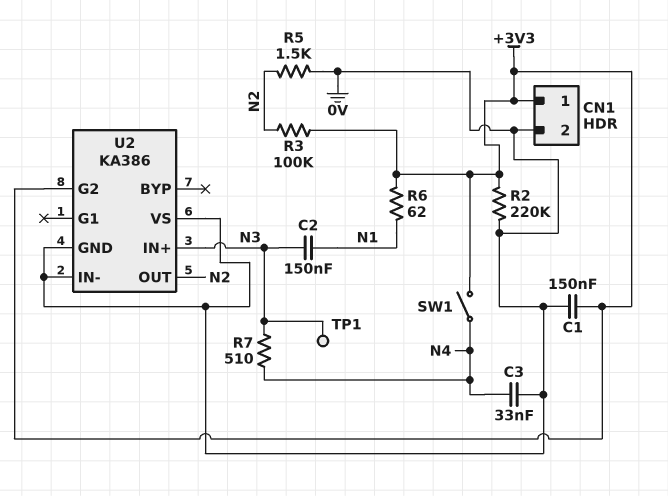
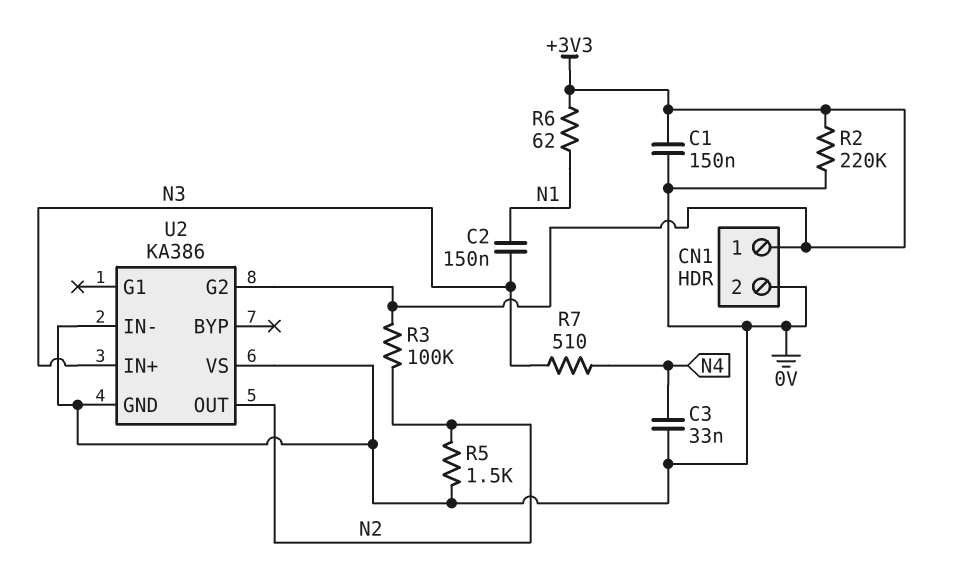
SW1: switch (+3V3, N4) -> none
TP1: test point (N3) -> none

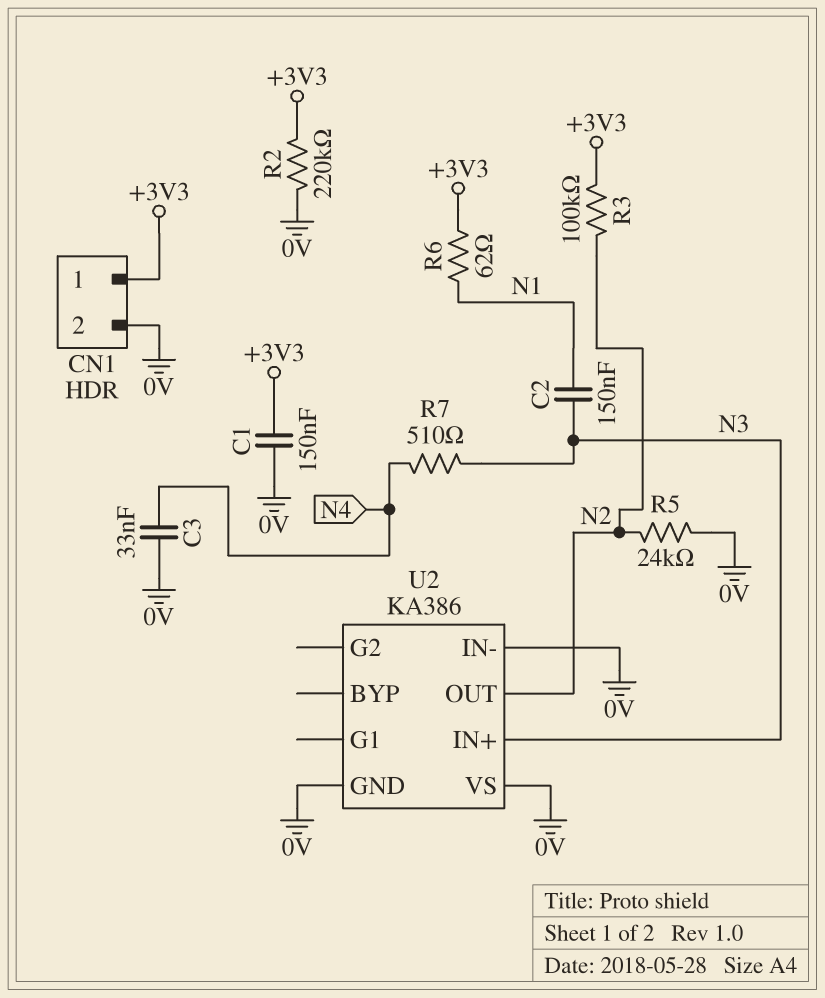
R5: 1.5k (0V, N2) -> 24k (0V, N2)
U2 pin G2: +3V3 -> none

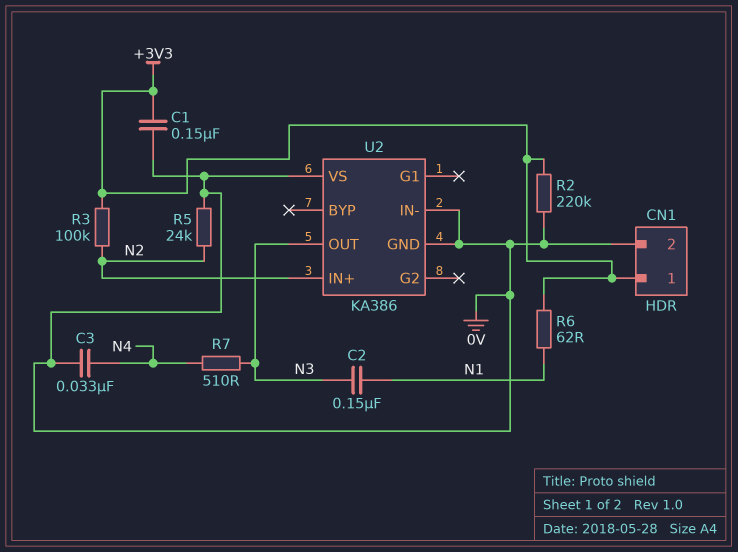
U2 pin IN+: N3 -> N2
U2 pin OUT: N2 -> N3

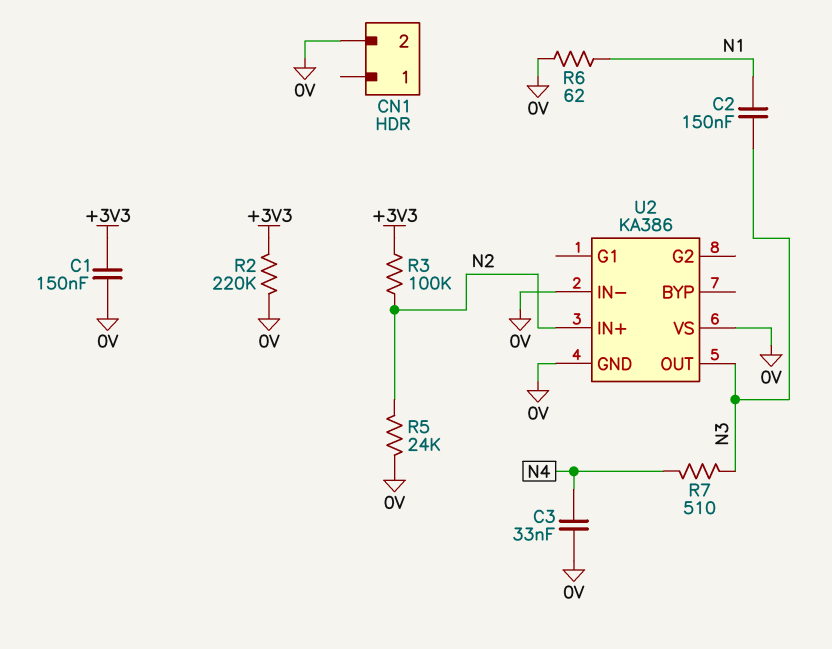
CN1 pin 1: +3V3 -> none
R6: 62 (+3V3, N1) -> 62 (0V, N1)

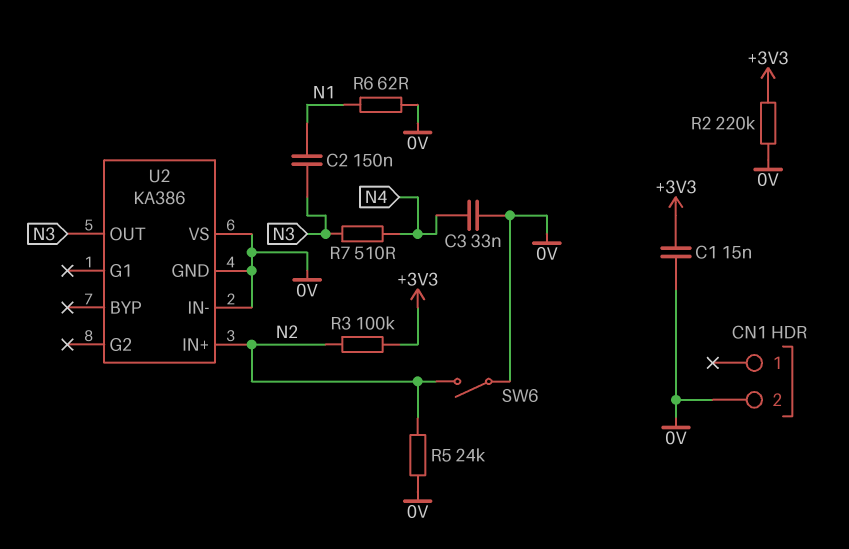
C1: 150nF (+3V3, 0V) -> 15nF (+3V3, 0V)
SW6: none -> switch (0V, N2)

